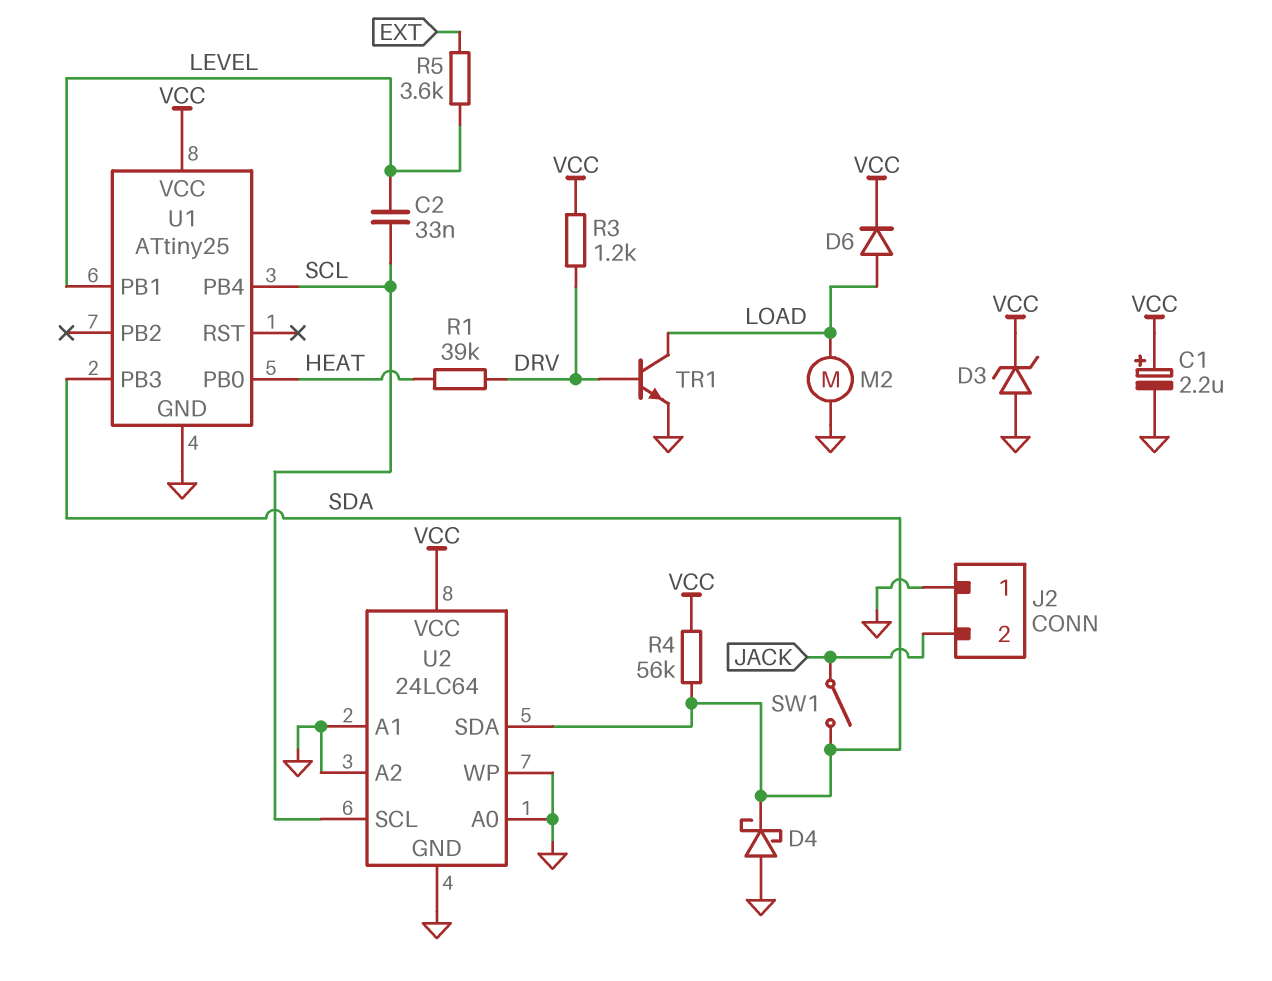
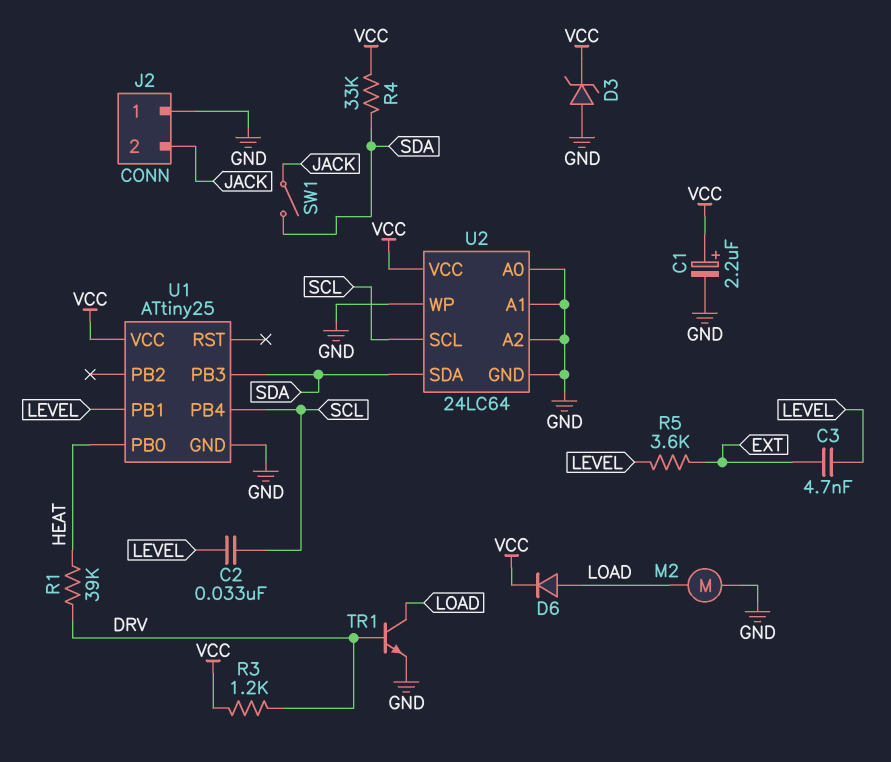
C3: none -> 4.7nF (EXT, LEVEL)
D4: schottky (A GND, K SDA) -> none
R4: 56k (SDA, VCC) -> 33k (SDA, VCC)

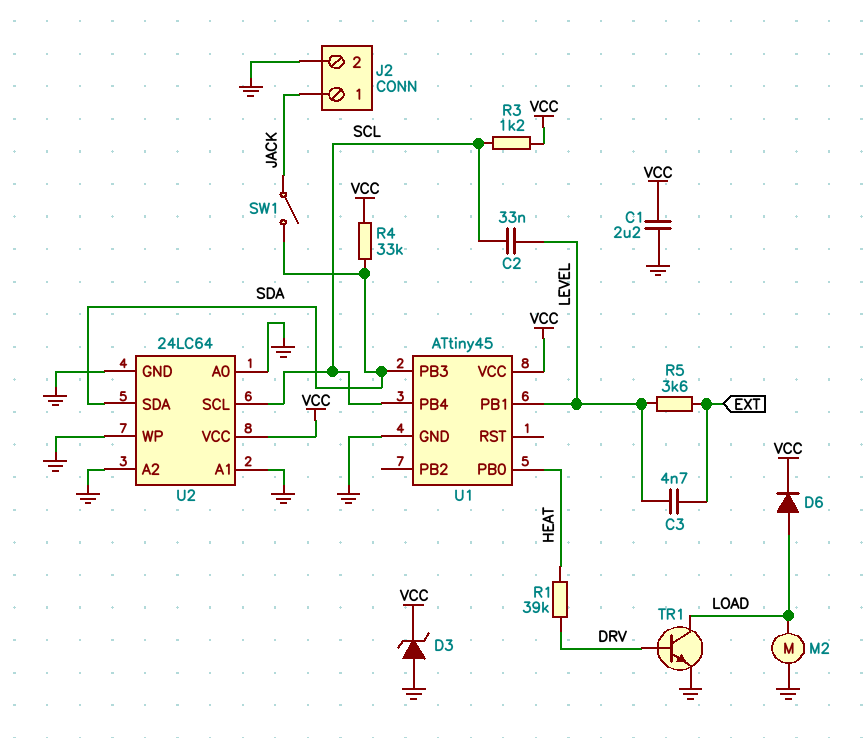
C1: 2.2uF (plus VCC, minus GND) -> 2.2uF (GND, VCC)
J2 pin 1: GND -> JACK
J2 pin 2: JACK -> GND
R3: 1.2k (DRV, VCC) -> 1.2k (SCL, VCC)
U1: ATtiny25 -> ATtiny45

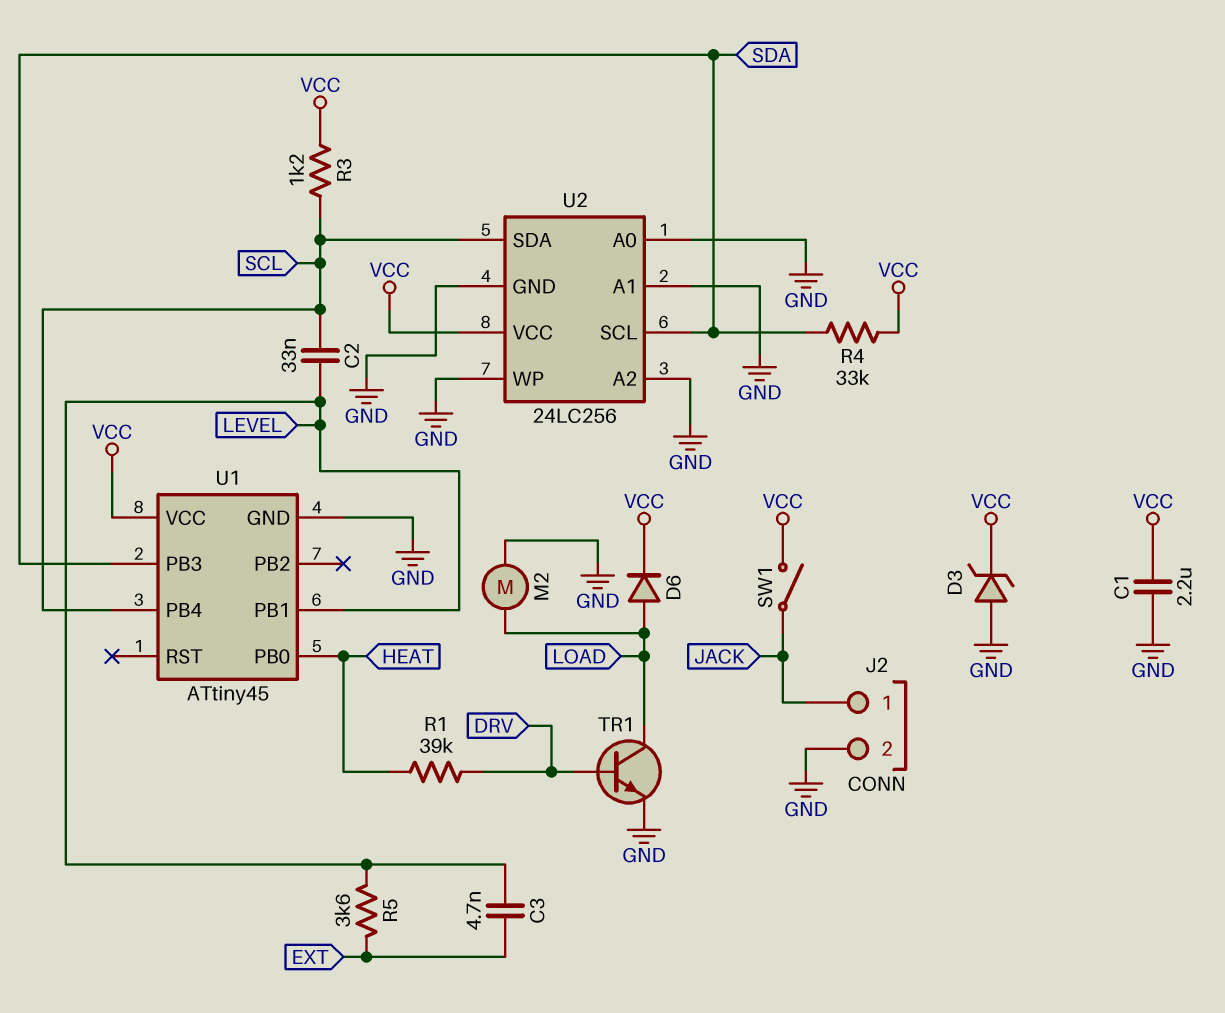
SW1: switch (JACK, SDA) -> switch (JACK, VCC)
U2: 24LC64 -> 24LC256
U2 pin SCL: SCL -> SDA
U2 pin SDA: SDA -> SCL

